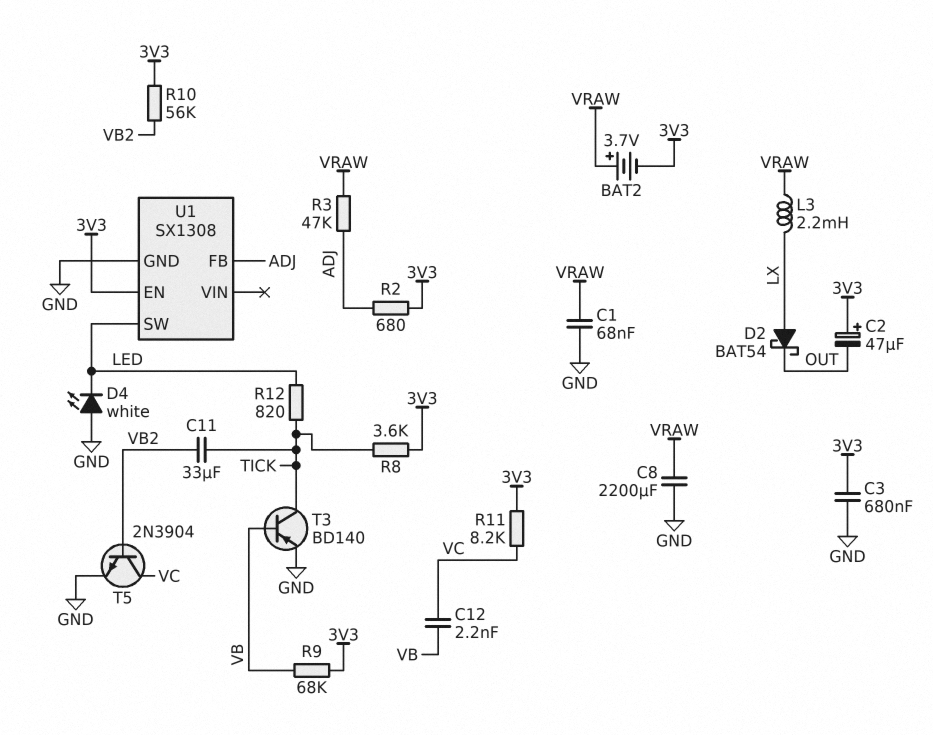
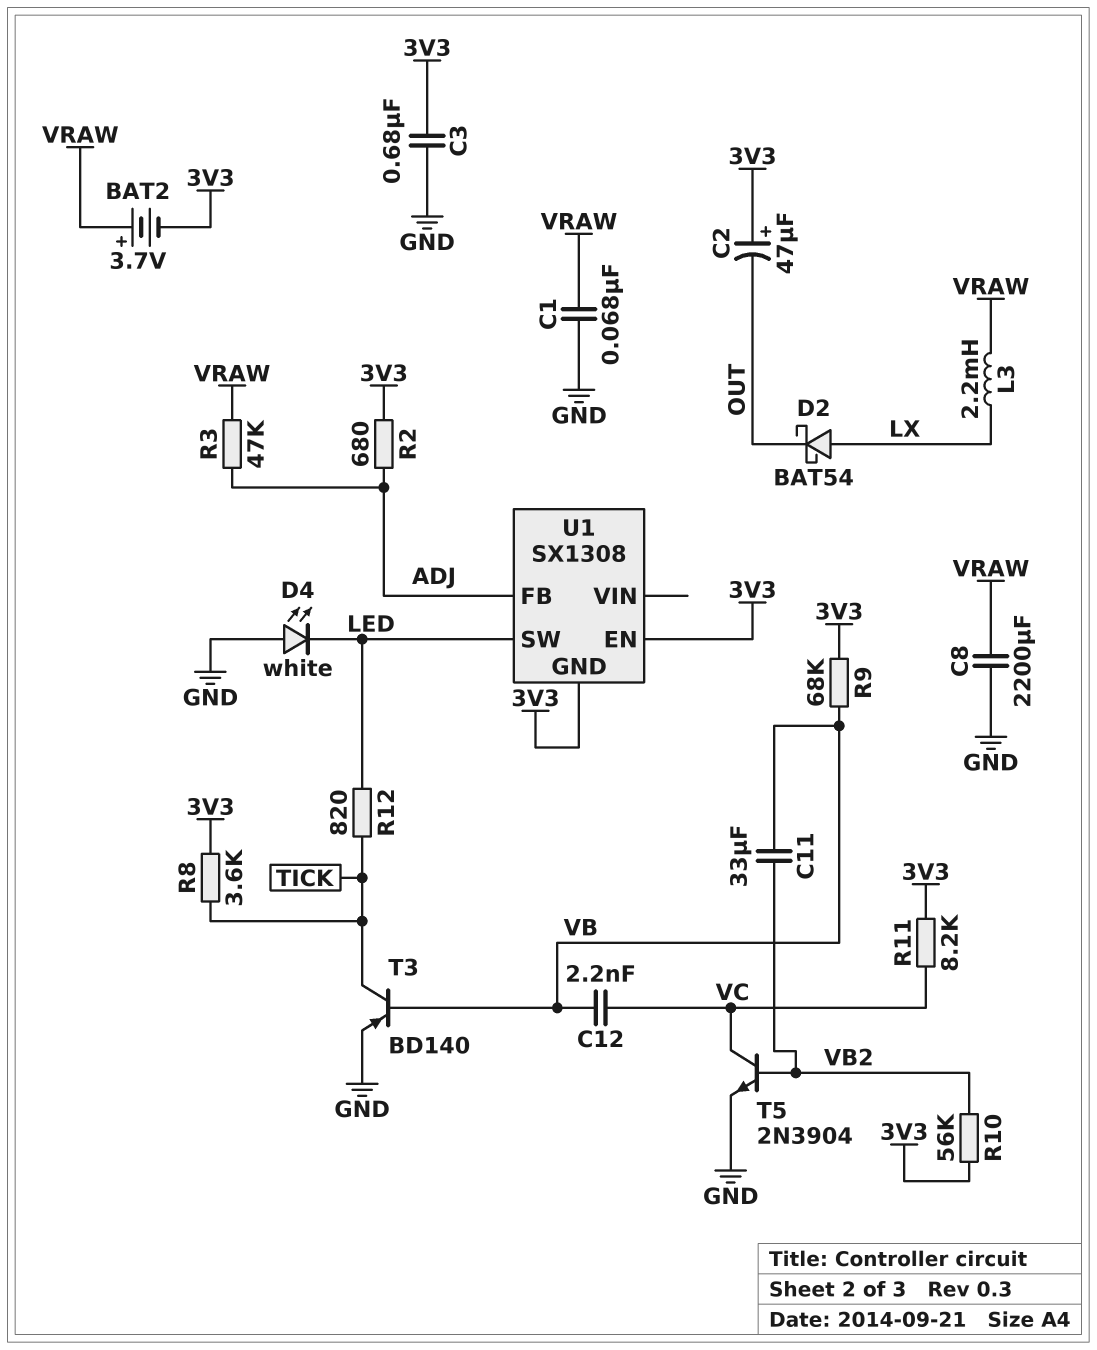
C11: 33uF (TICK, VB2) -> 33uF (VB, VB2)
U1 pin GND: GND -> 3V3

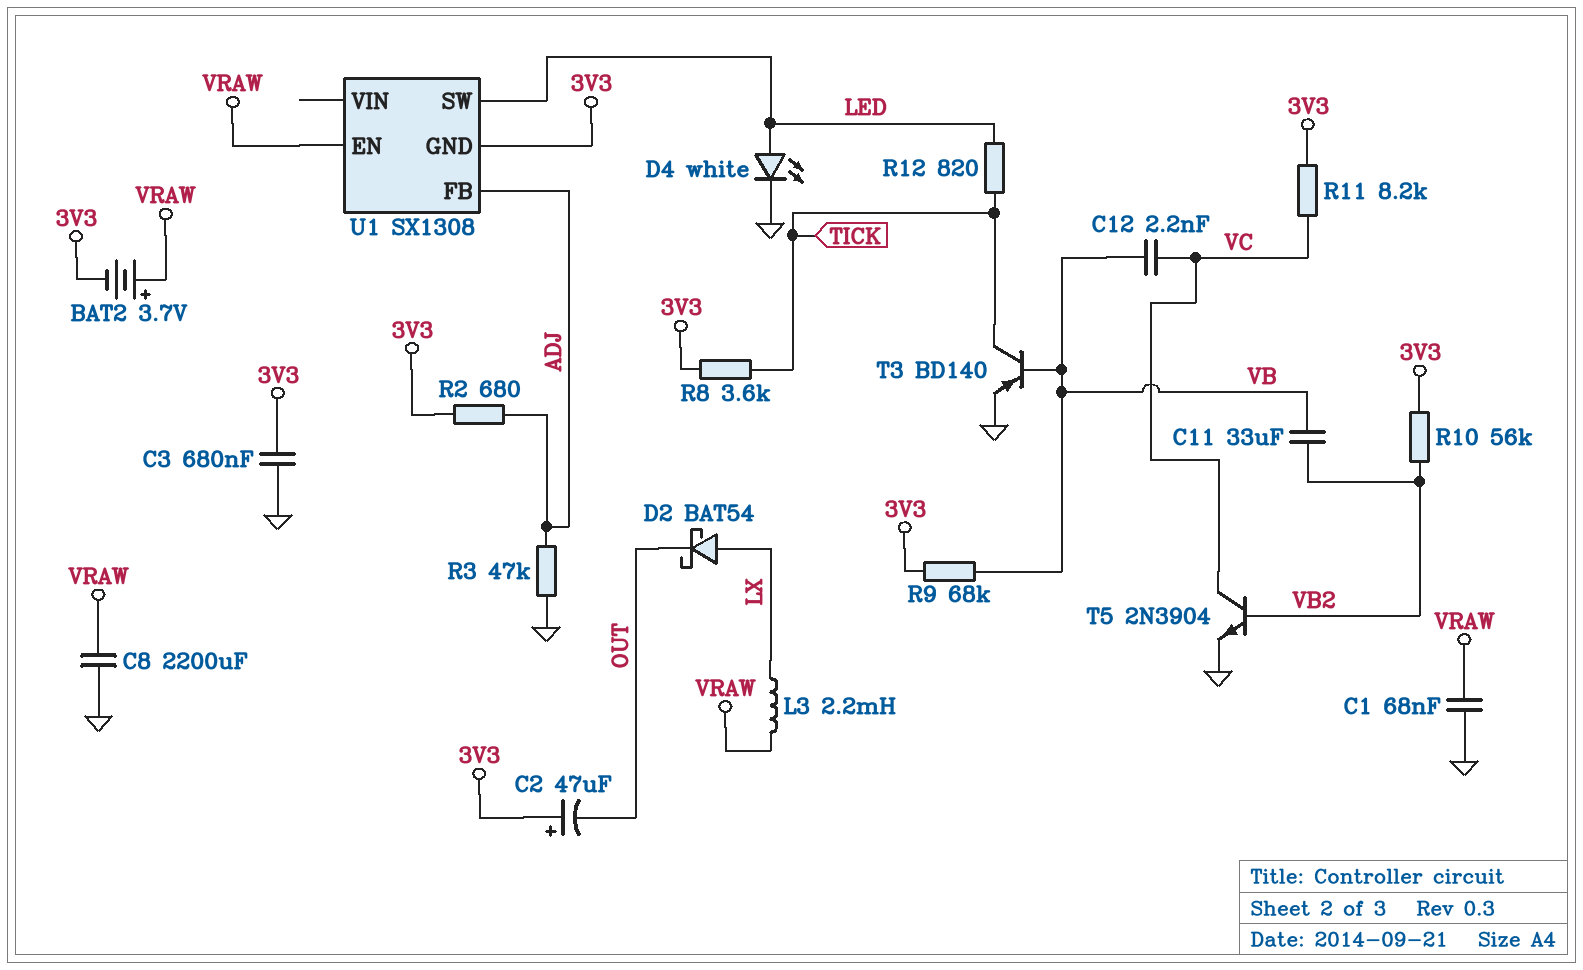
D4: LED white (A GND, K LED) -> LED white (A LED, K GND)
R3: 47k (ADJ, VRAW) -> 47k (ADJ, GND)
U1 pin EN: 3V3 -> VRAW

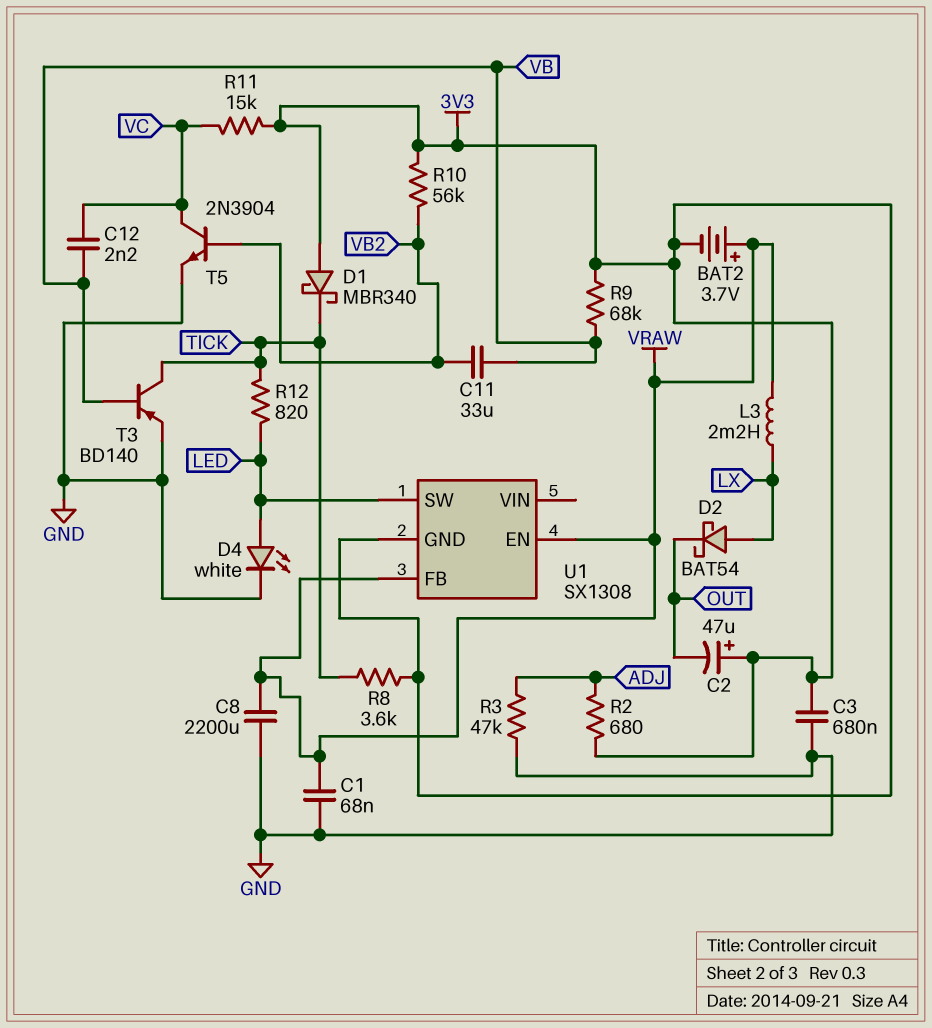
D1: none -> schottky MBR340 (A 3V3, K TICK)
R11: 8.2k (3V3, VC) -> 15k (3V3, VC)
U1 pin FB: ADJ -> VRAW

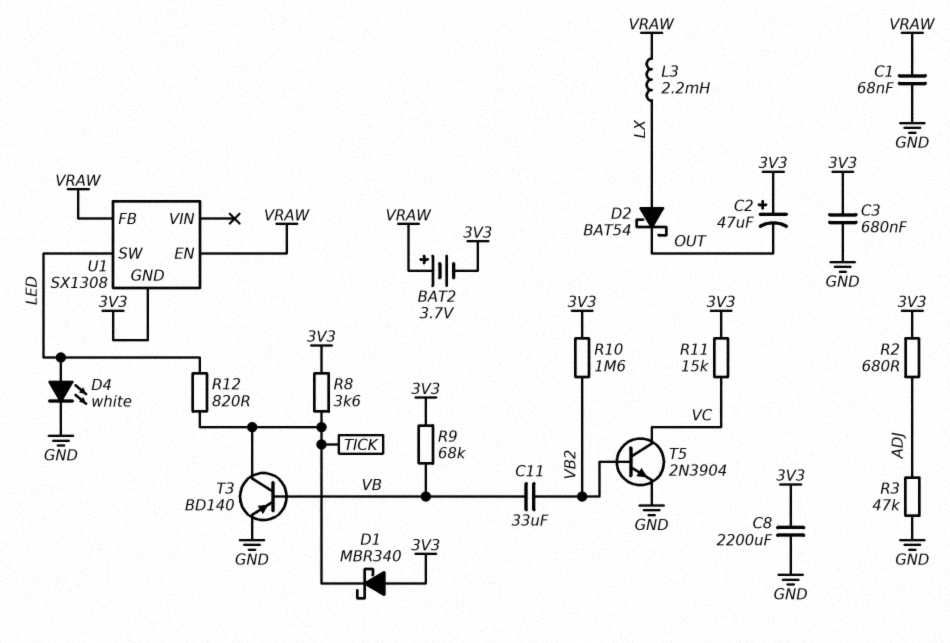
C8: 2200uF (GND, VRAW) -> 2200uF (3V3, GND)
C12: 2.2nF (VB, VC) -> none
R10: 56k (3V3, VB2) -> 1.6M (3V3, VB2)

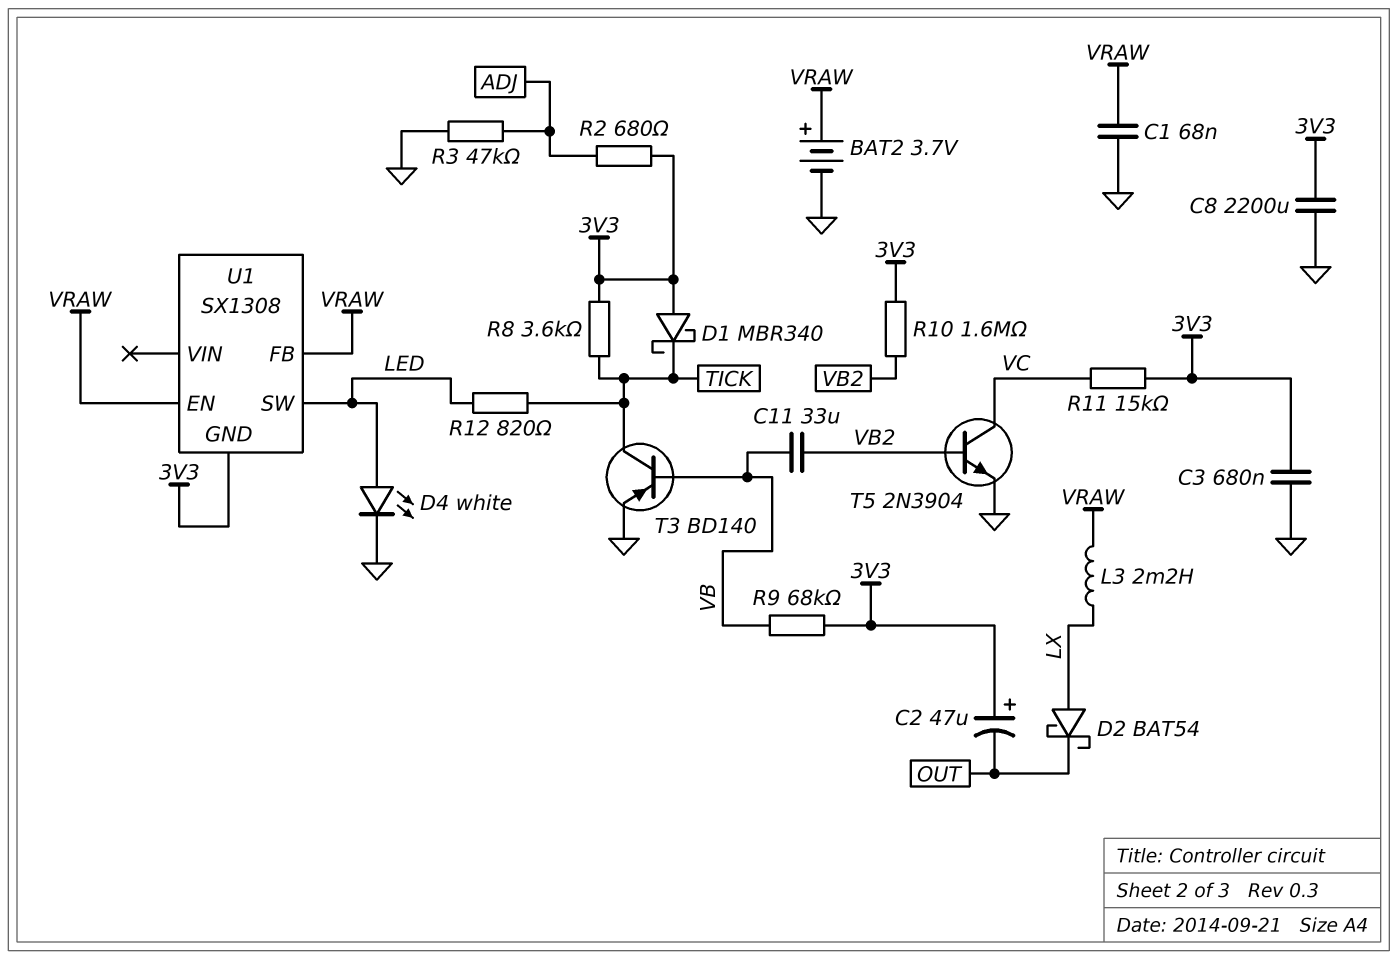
BAT2: 3.7V (plus VRAW, minus 3V3) -> 3.7V (plus VRAW, minus GND)

